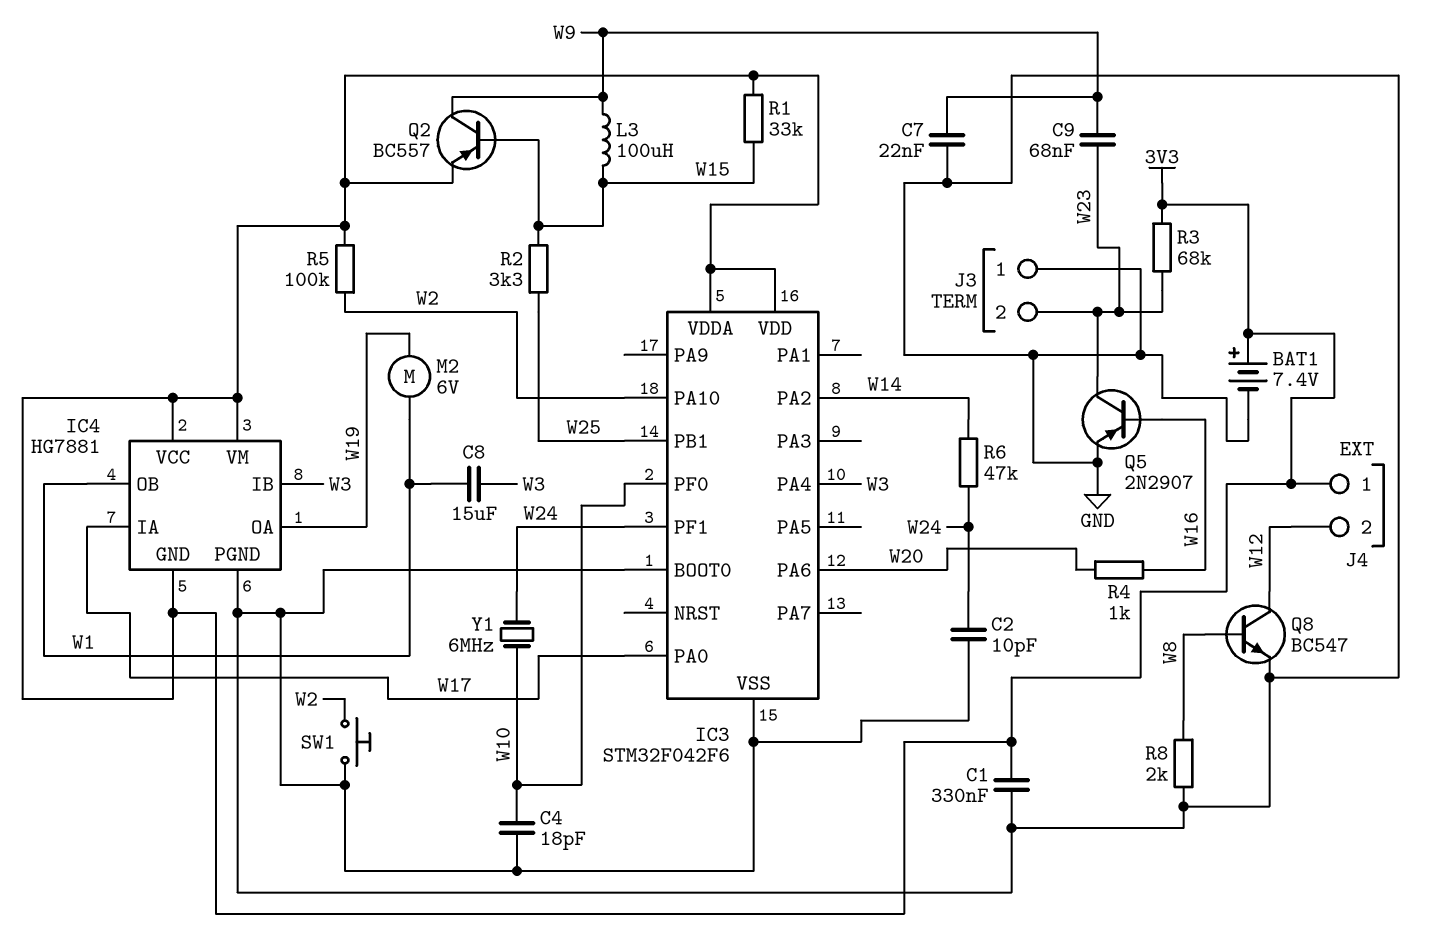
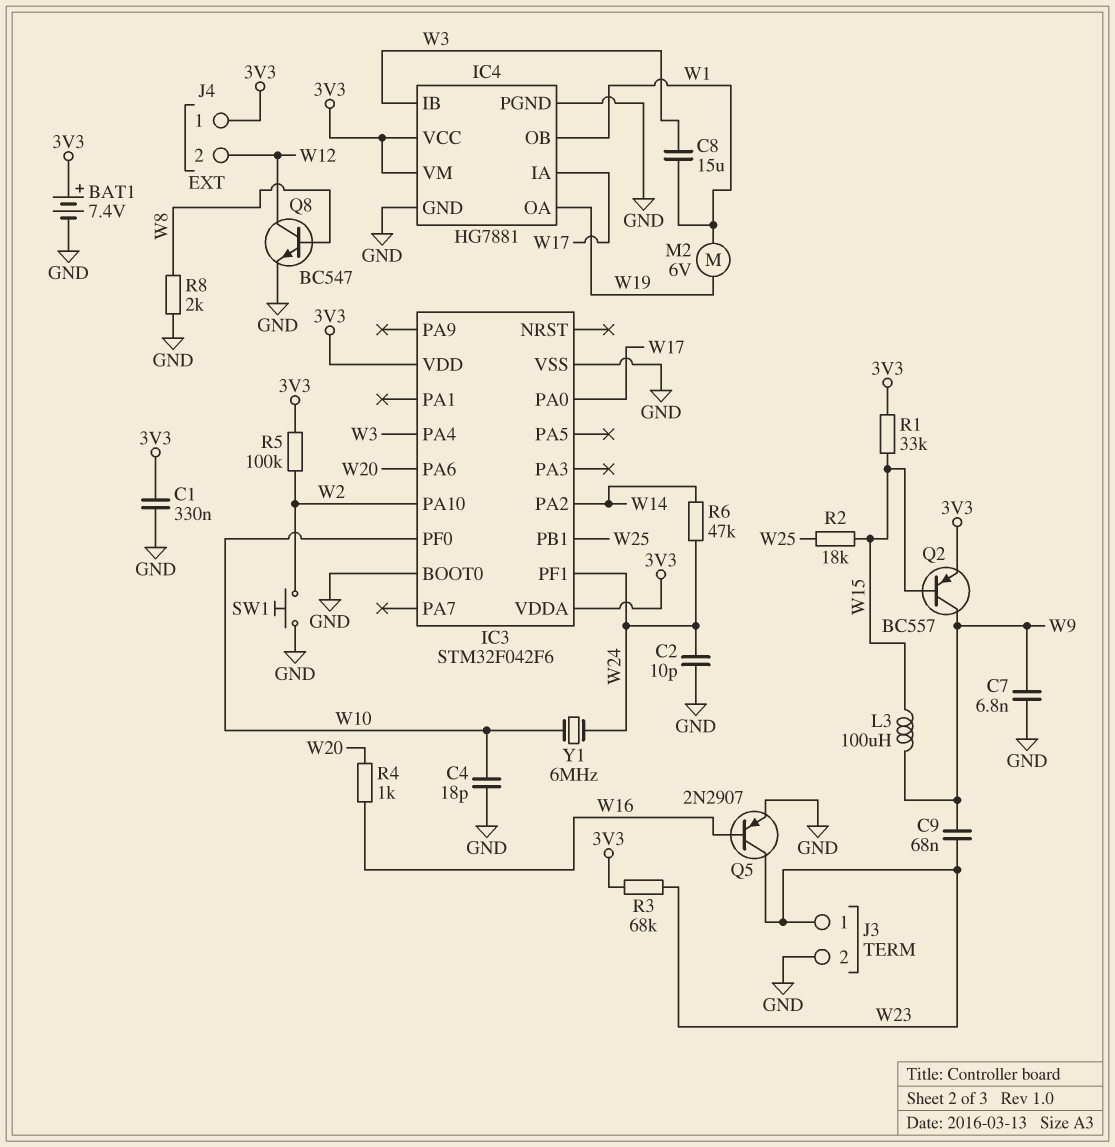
C7: 22nF (GND, W9) -> 6.8nF (GND, W9)
IC4 pin GND: 3V3 -> GND
J3 pin 1: GND -> W23
J3 pin 2: W23 -> GND
R2: 3.3k (W15, W25) -> 18k (W15, W25)

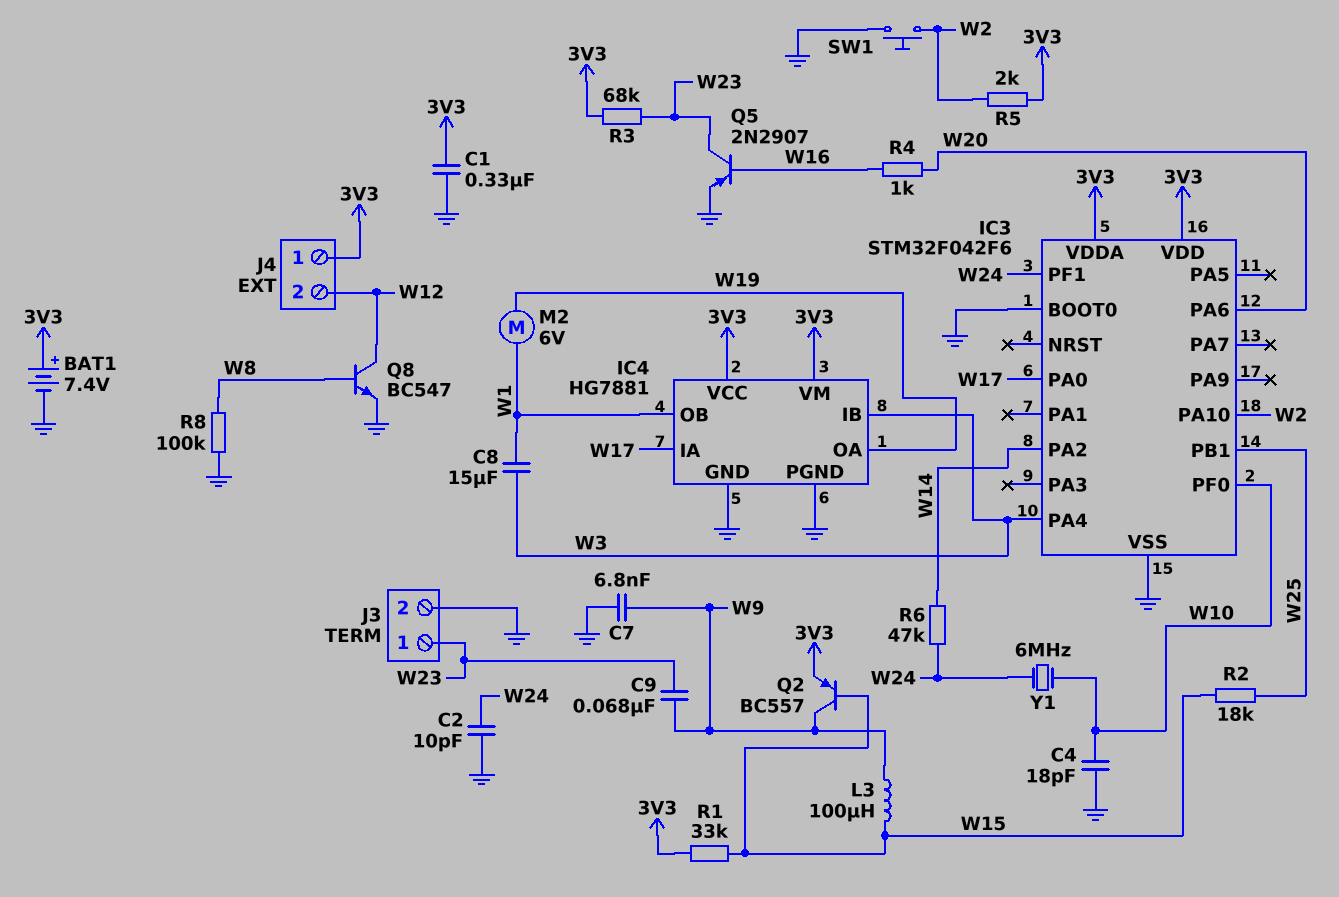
R5: 100k (3V3, W2) -> 2k (3V3, W2)
R8: 2k (GND, W8) -> 100k (GND, W8)

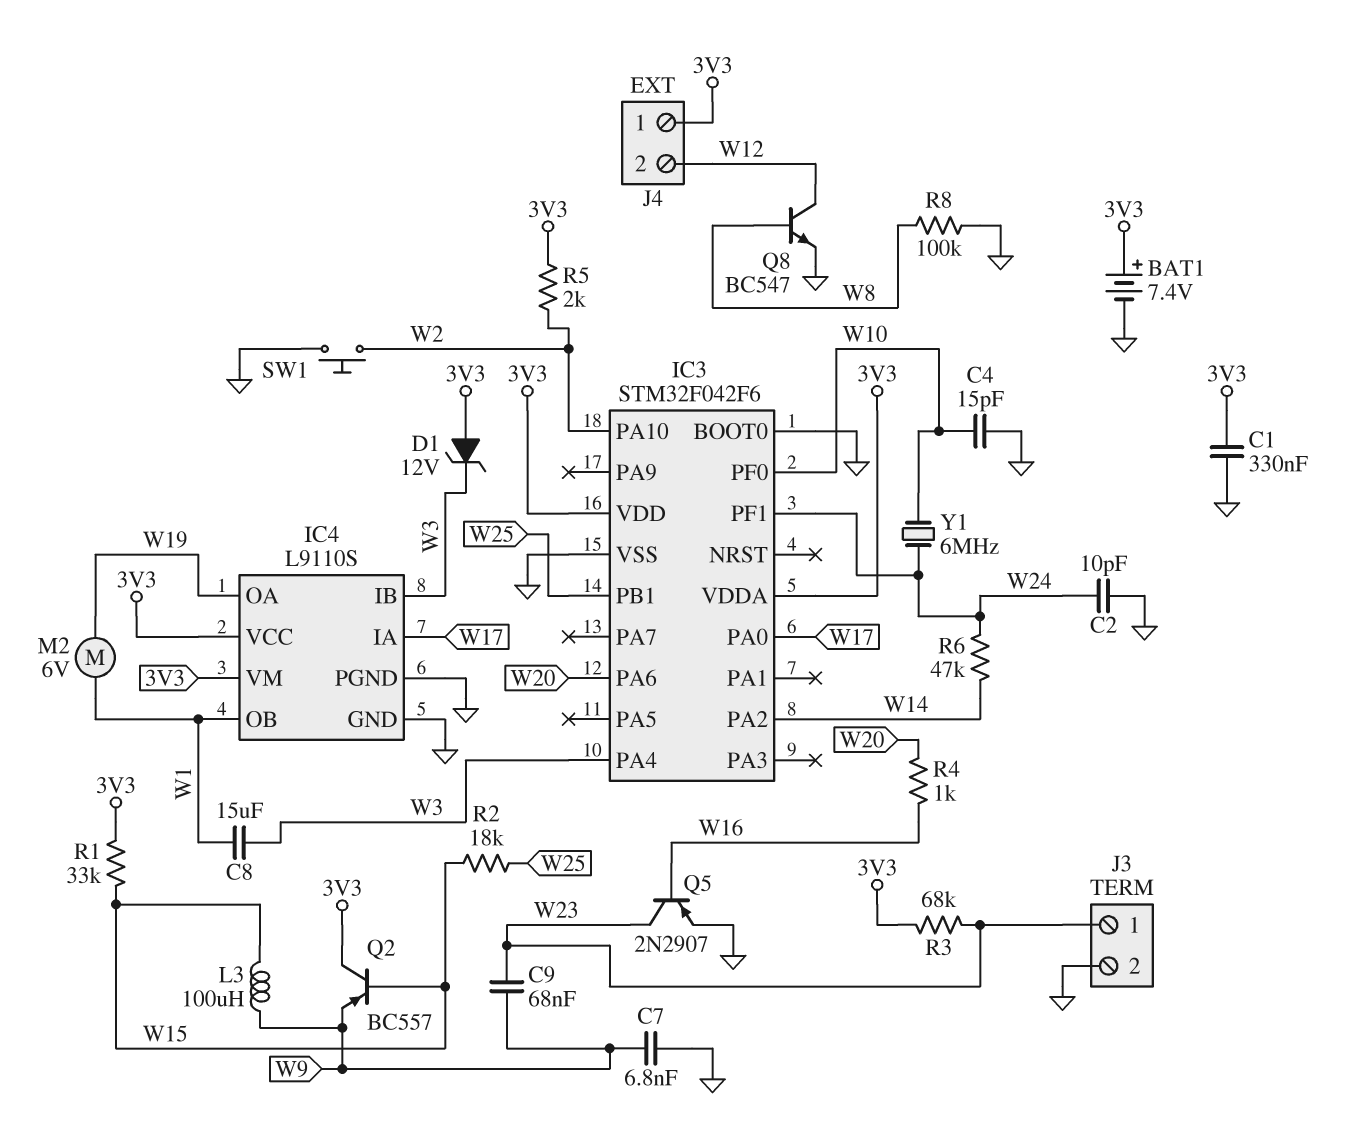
C4: 18pF (GND, W10) -> 15pF (GND, W10)
D1: none -> zener 12V (A 3V3, K W3)
IC4: HG7881 -> L9110S
Q2: PNP BC557 (B W15, C W9, E 3V3) -> PNP BC557 (B W15, C 3V3, E W9)

